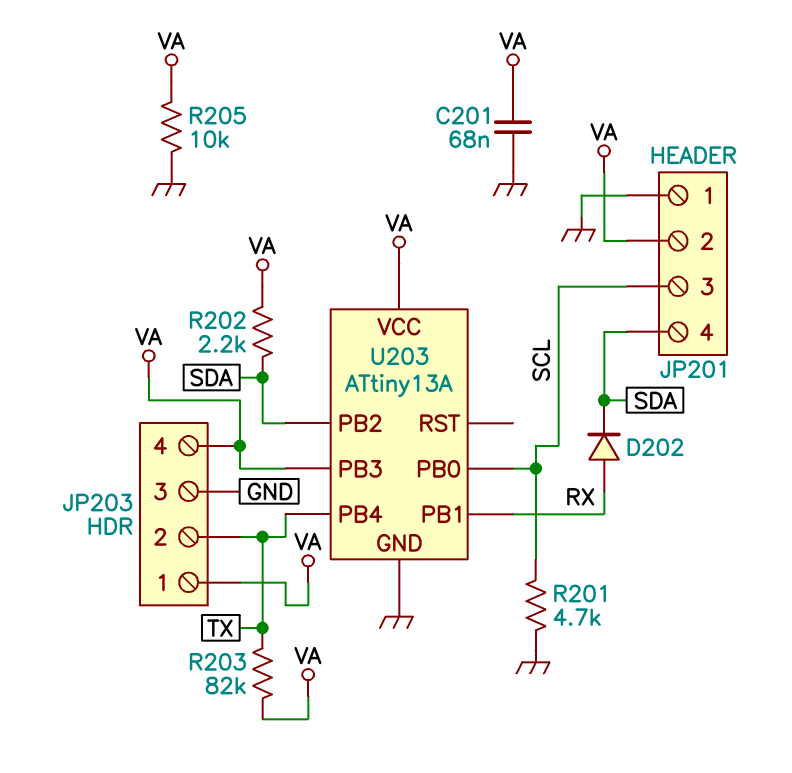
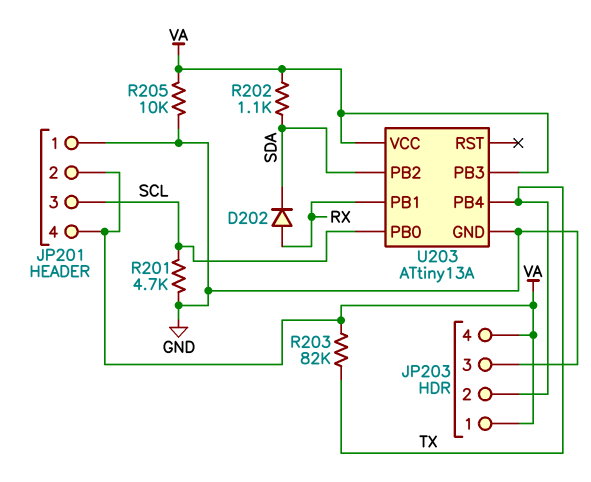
C201: 68nF (GND, VA) -> none
JP201 pin 4: SDA -> VA
R202: 2.2k (SDA, VA) -> 1.1k (SDA, VA)

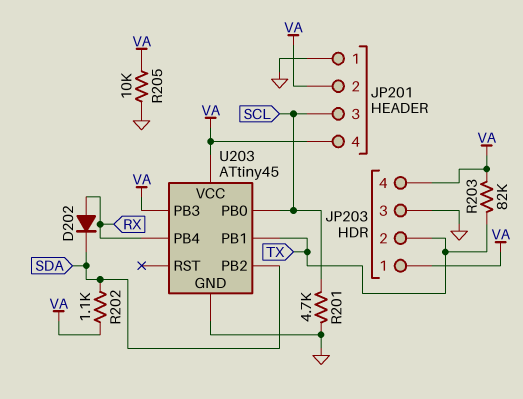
U203: ATtiny13A -> ATtiny45
U203 pin PB1: RX -> TX
U203 pin PB4: TX -> RX

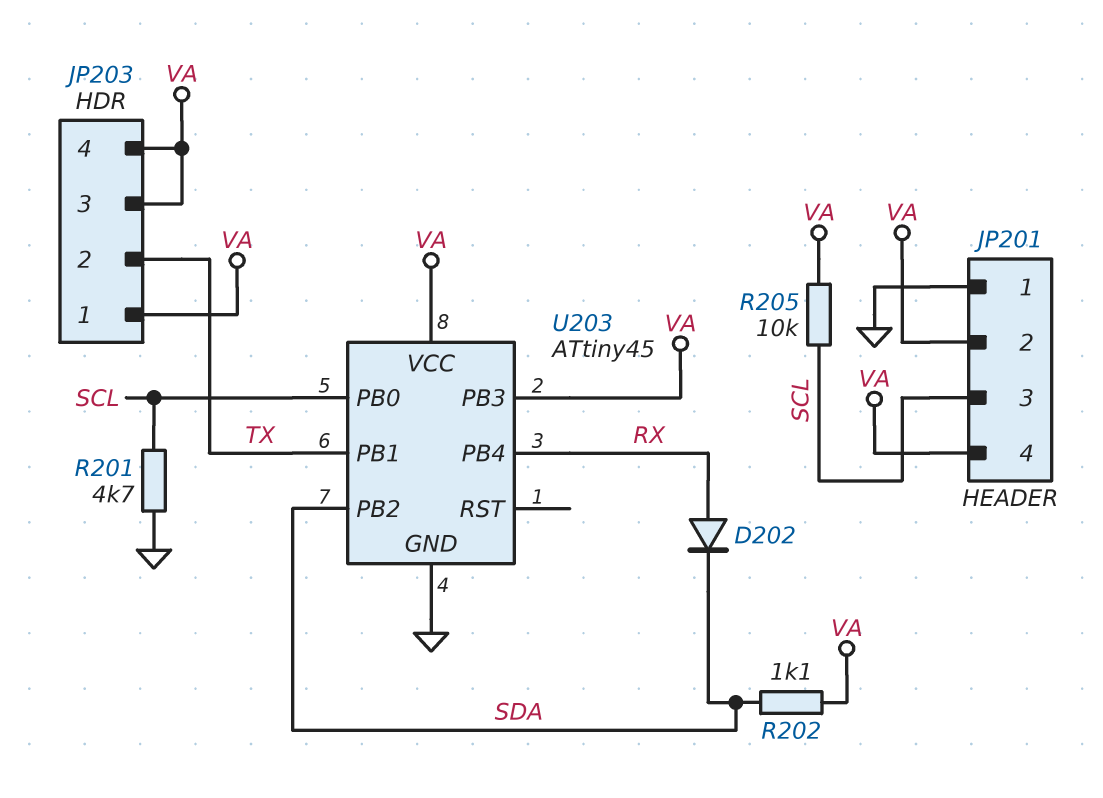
JP203 pin 3: GND -> VA
R203: 82k (TX, VA) -> none
R205: 10k (GND, VA) -> 10k (SCL, VA)

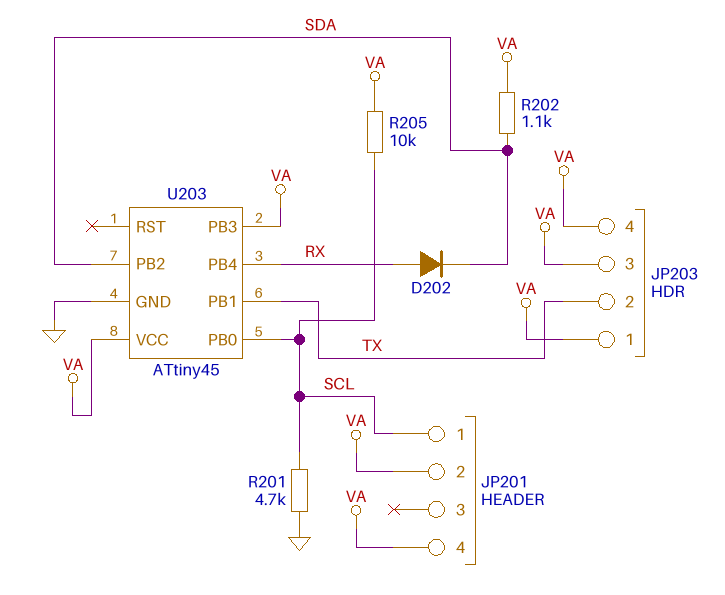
JP201 pin 1: GND -> SCL
JP201 pin 3: SCL -> none

